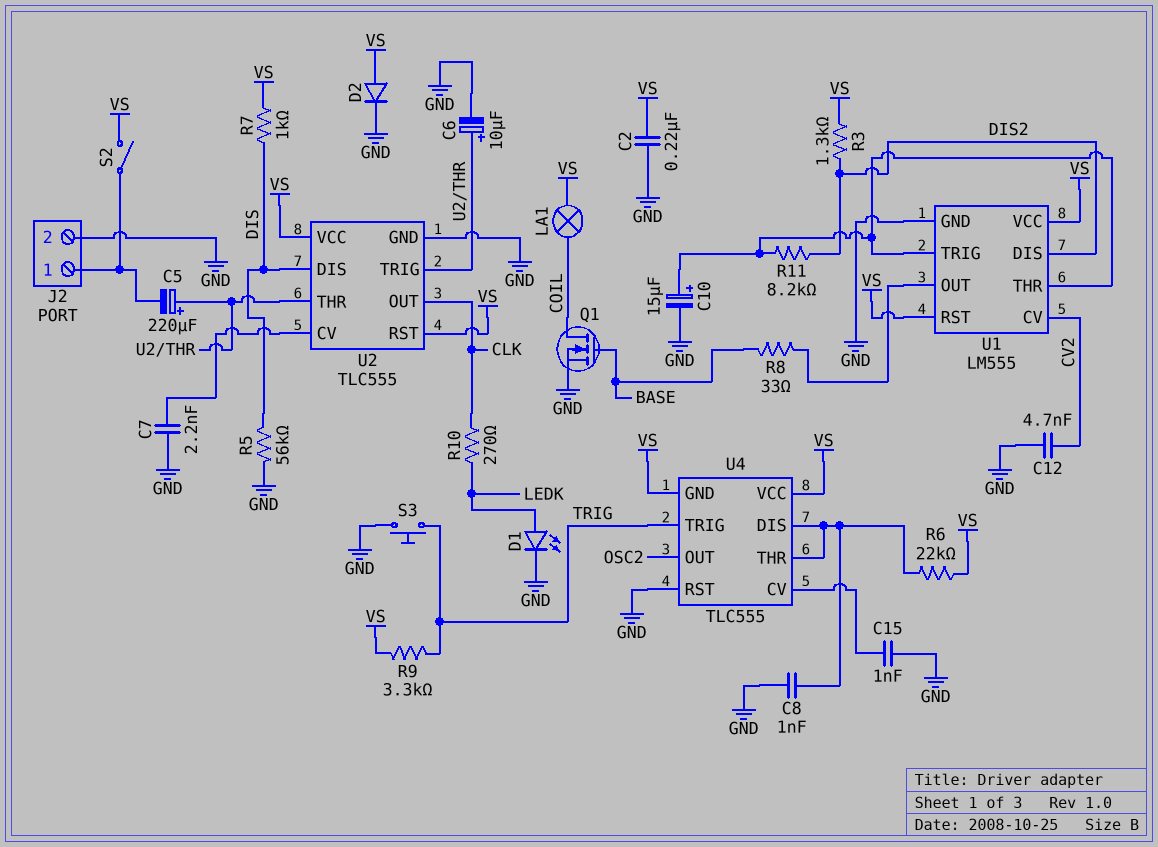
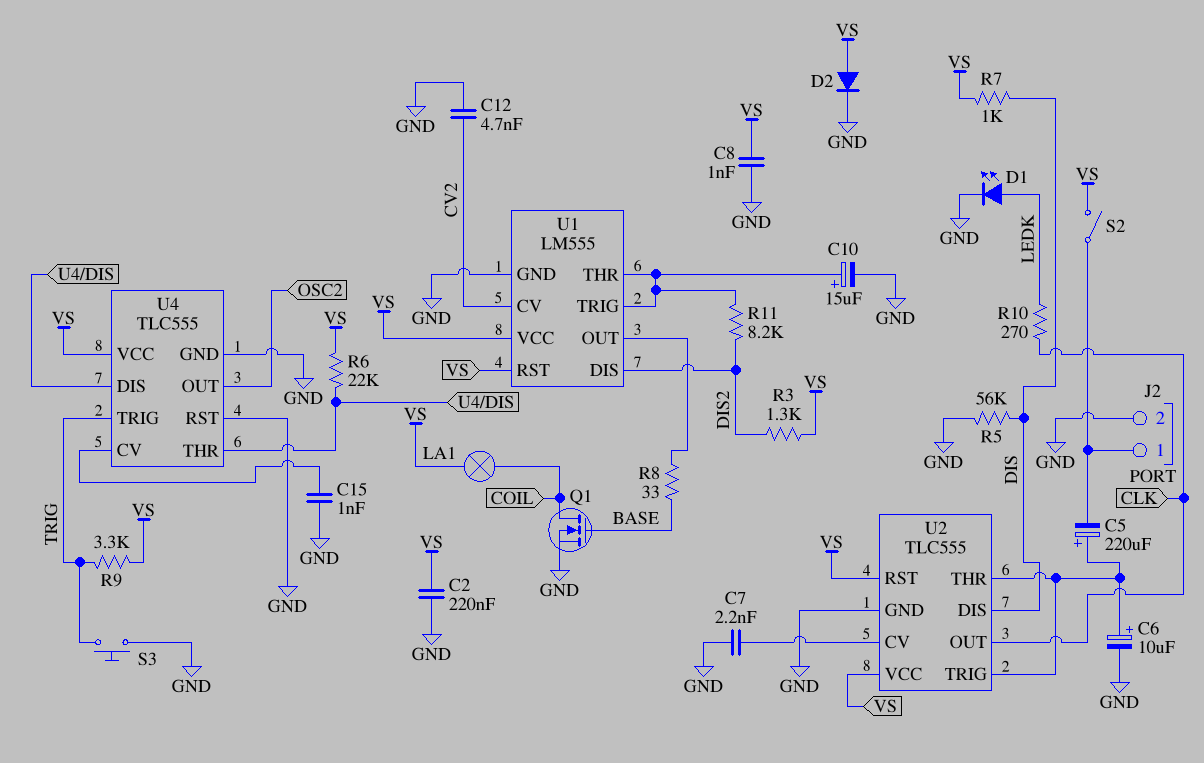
C8: 1nF (GND, U4/DIS) -> 1nF (GND, VS)
U4 pin GND: VS -> GND

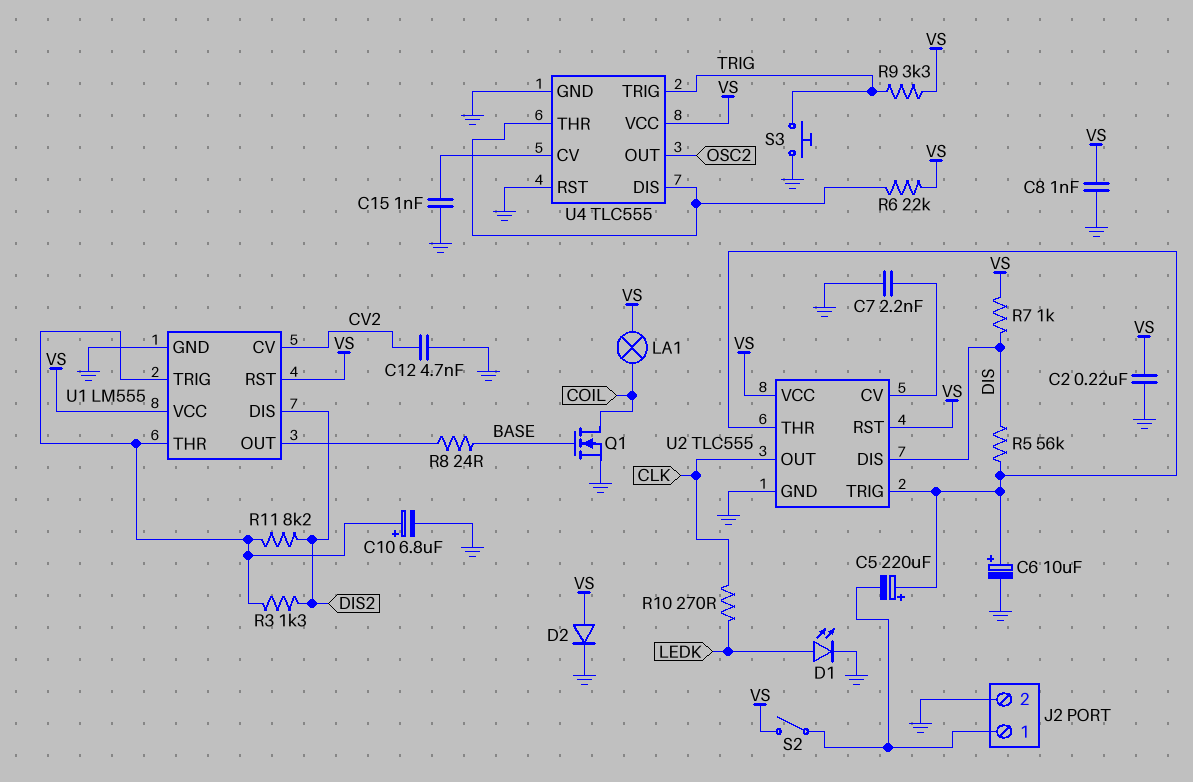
C10: 15uF (plus U1/THR, minus GND) -> 6.8uF (plus U1/THR, minus GND)
R3: 1.3k (DIS2, VS) -> 1.3k (DIS2, U1/THR)
R5: 56k (DIS, GND) -> 56k (DIS, U2/THR)
R8: 33 (BASE, U1/OUT) -> 24 (BASE, U1/OUT)

